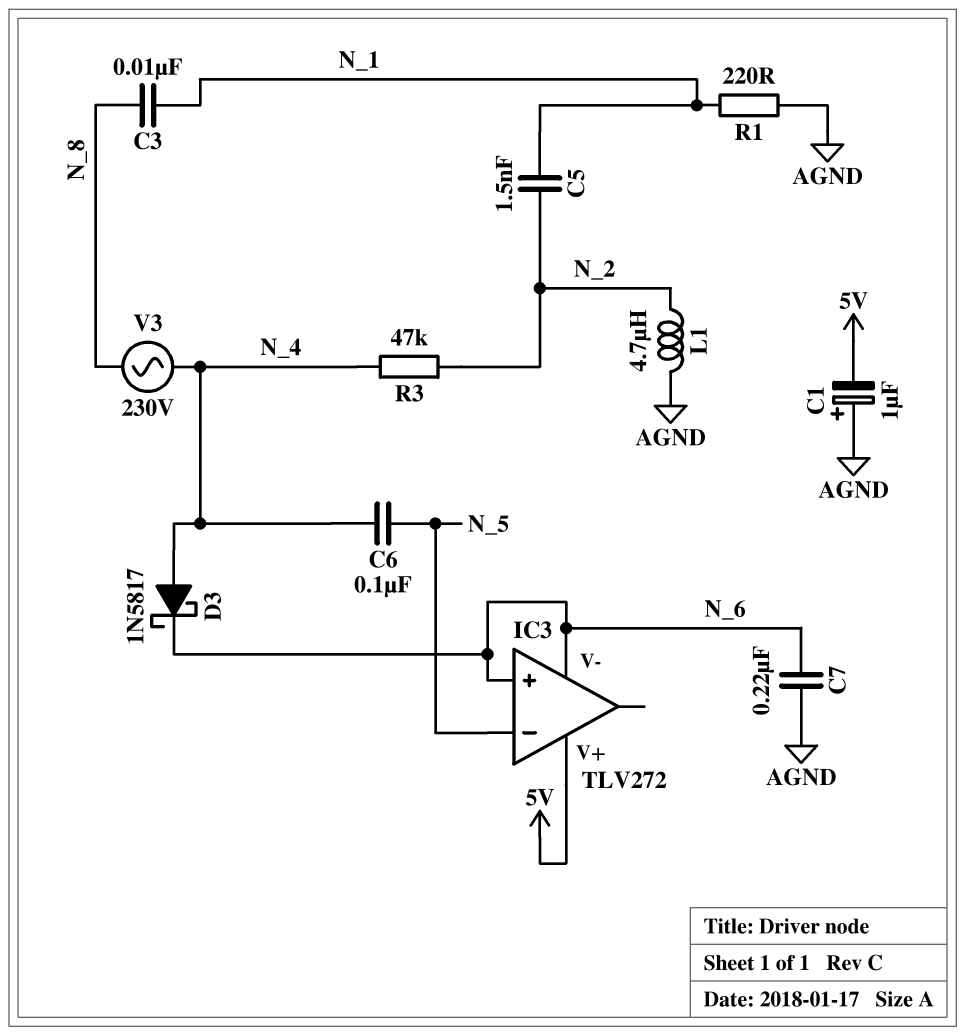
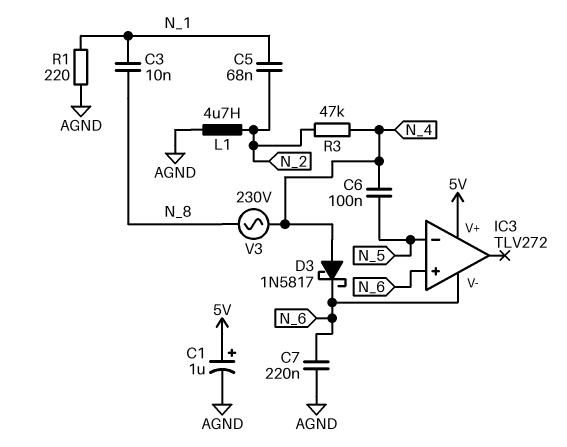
C1: 1uF (plus AGND, minus 5V) -> 1uF (plus 5V, minus AGND)
C5: 1.5nF (N_1, N_2) -> 68nF (N_1, N_2)

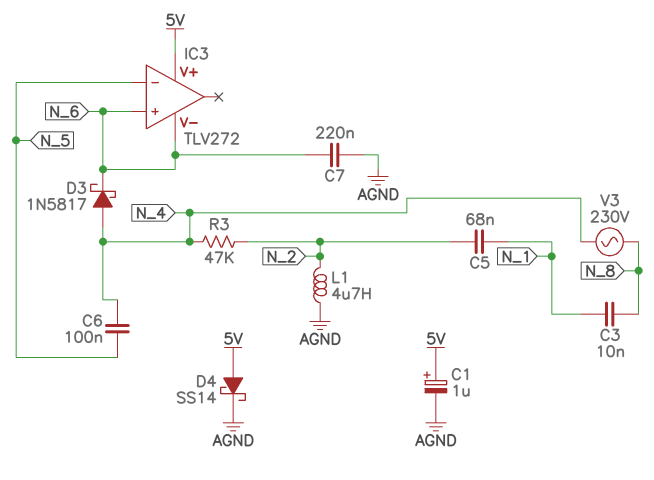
D4: none -> schottky SS14 (A 5V, K AGND)
R1: 220 (AGND, N_1) -> none

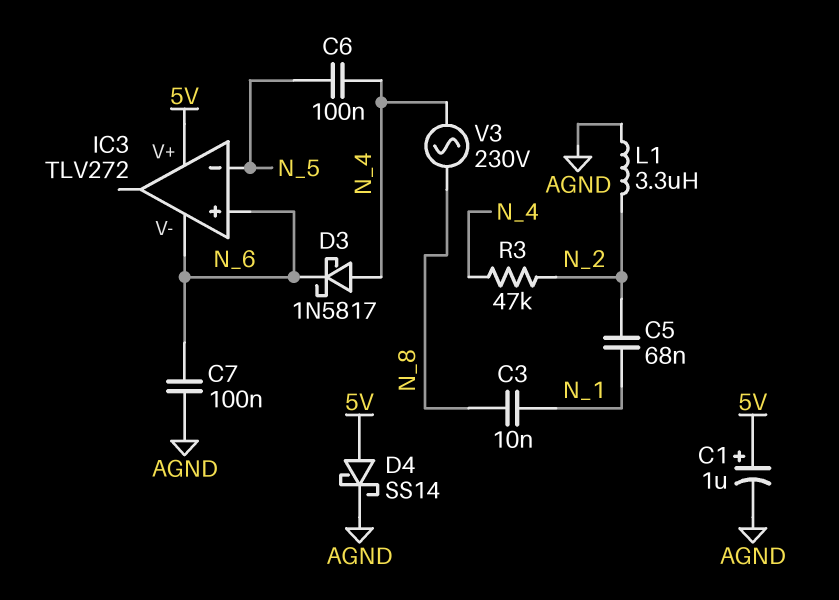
C7: 220nF (AGND, N_6) -> 100nF (AGND, N_6)
L1: 4.7uH (AGND, N_2) -> 3.3uH (AGND, N_2)

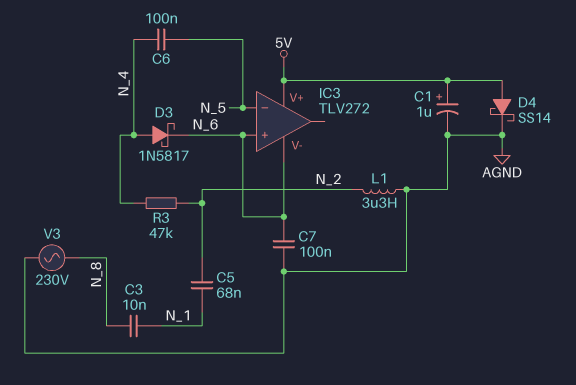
V3: AC 230V (N_4, N_8) -> AC 230V (AGND, N_8)

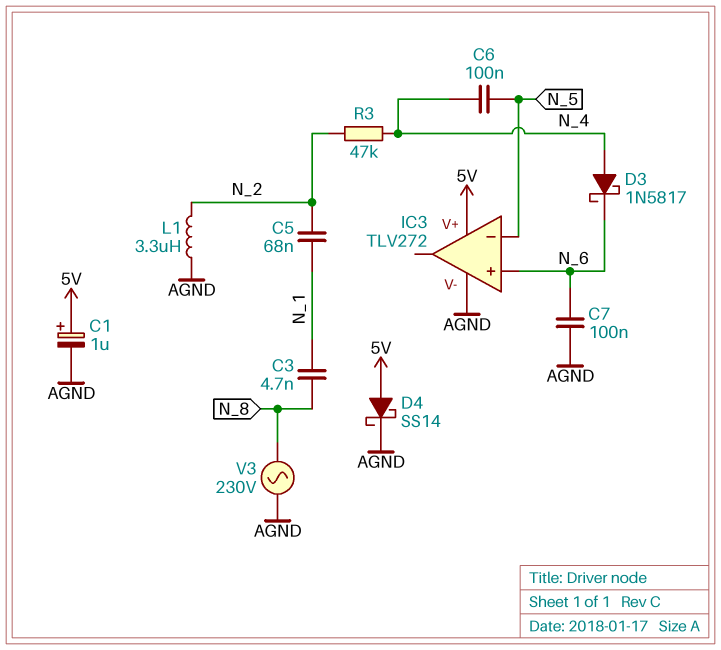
C3: 10nF (N_1, N_8) -> 4.7nF (N_1, N_8)
IC3 pin V-: N_6 -> AGND

